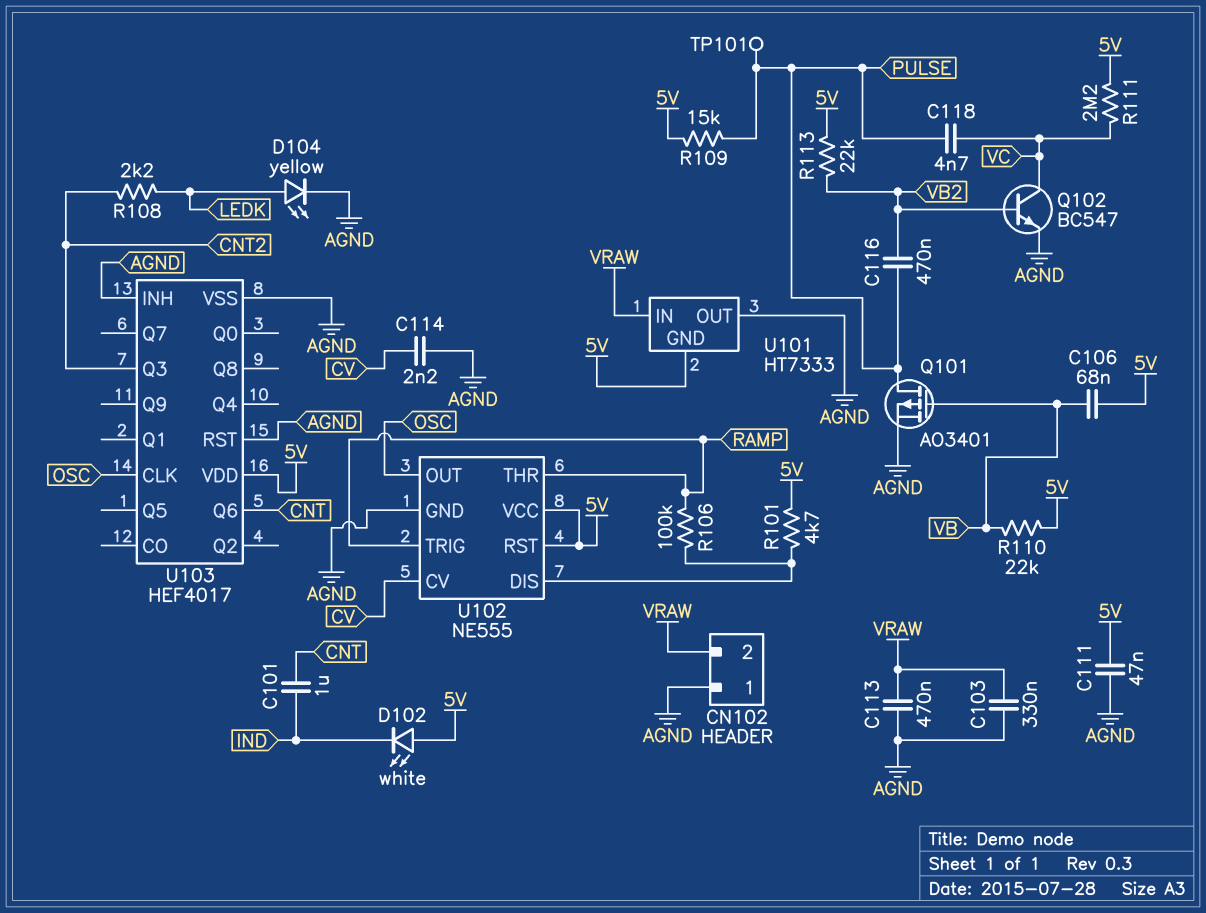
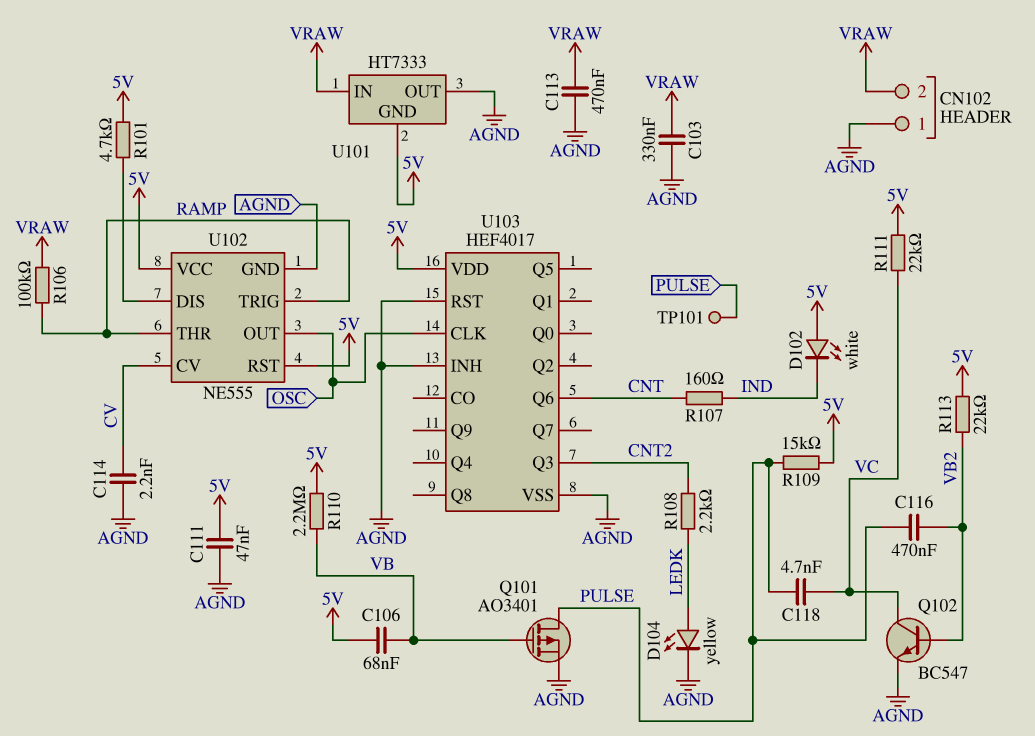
C101: 1uF (CNT, IND) -> none
R106: 100k (RAMP, U102/DIS) -> 100k (RAMP, VRAW)
R107: none -> 160 (CNT, IND)
R110: 22k (5V, VB) -> 2.2M (5V, VB)
R111: 2.2M (5V, VC) -> 22k (5V, VC)

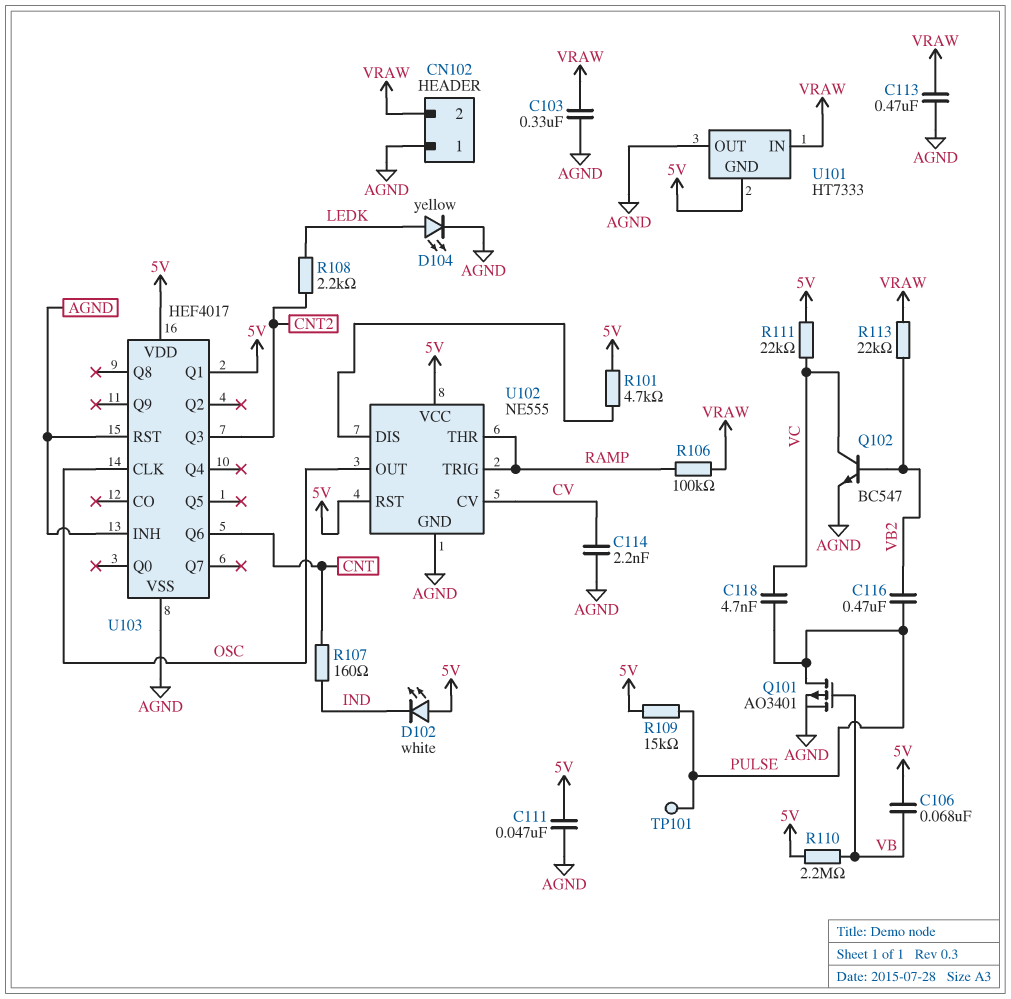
R113: 22k (5V, VB2) -> 22k (VB2, VRAW)
U103 pin Q1: none -> 5V

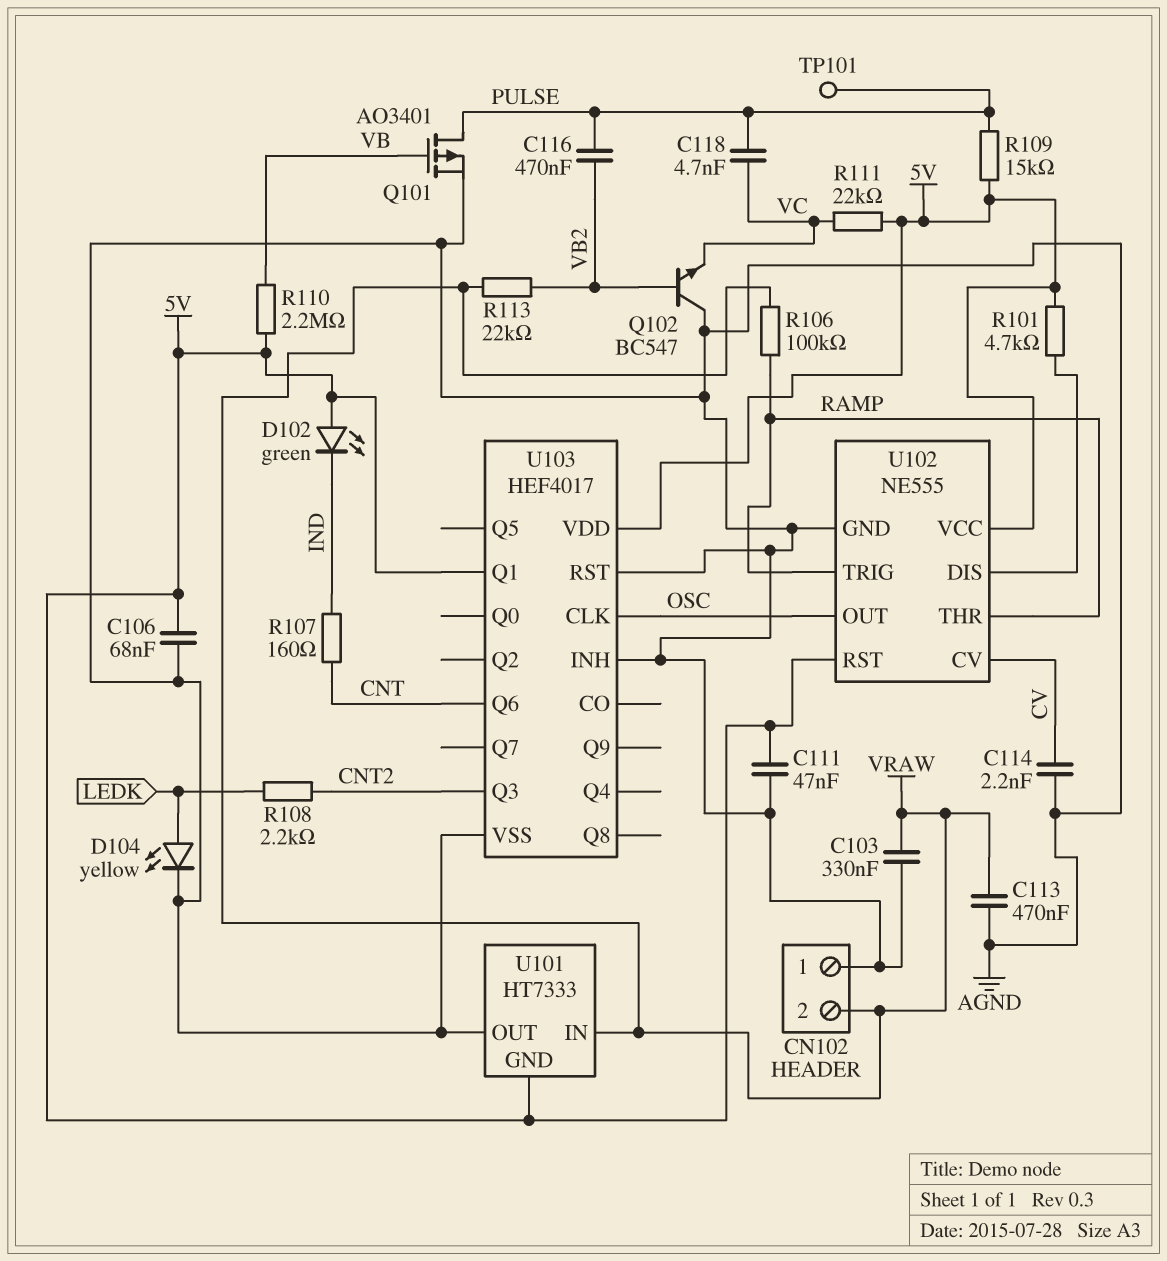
C106: 68nF (5V, VB) -> 68nF (5V, AGND)
D102: LED white (A 5V, K IND) -> LED green (A 5V, K IND)
Q102: NPN BC547 (B VB2, C VC, E AGND) -> NPN BC547 (B VB2, C AGND, E VC)

